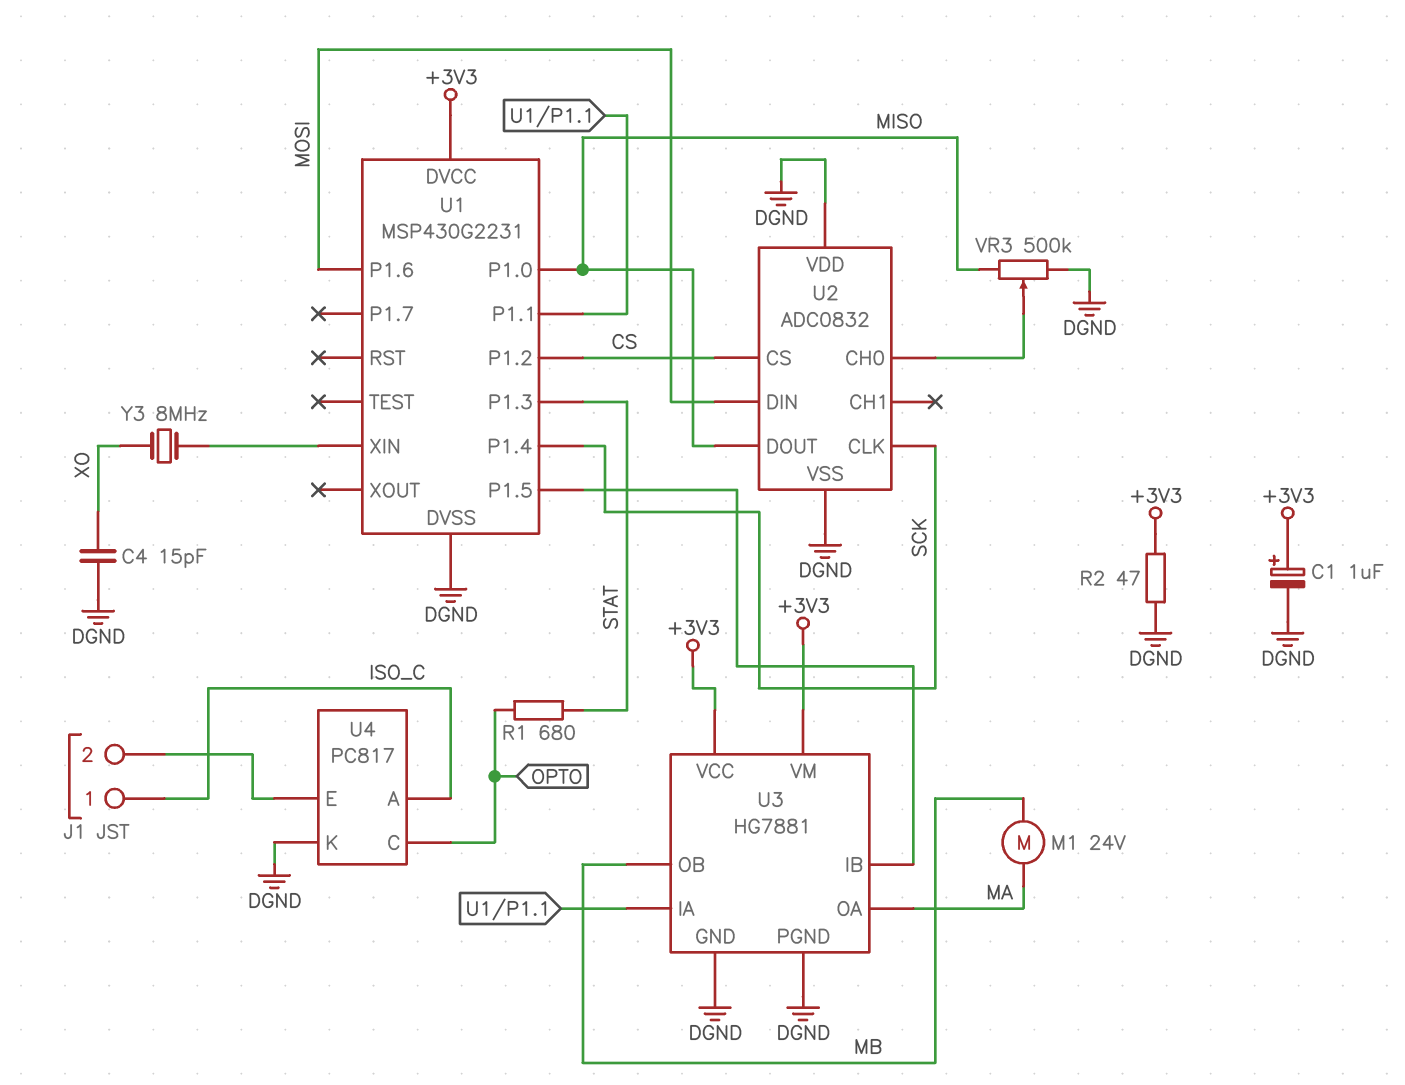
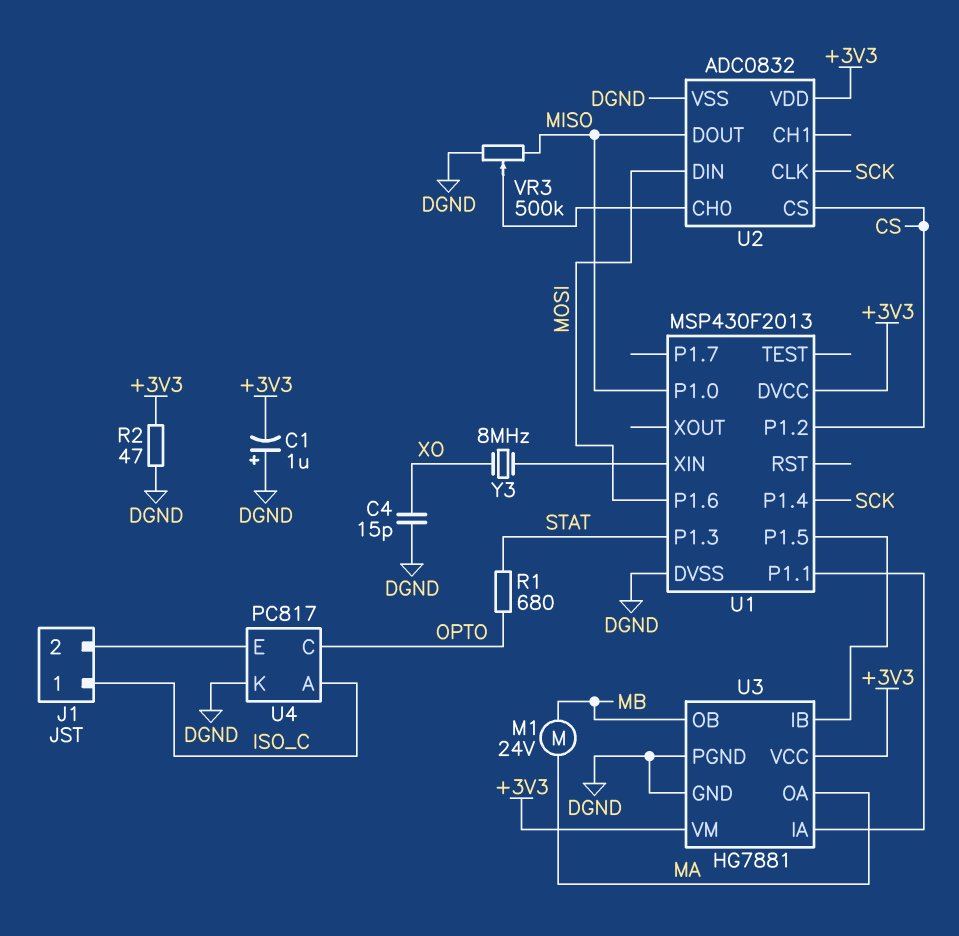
C1: 1uF (plus +3V3, minus DGND) -> 1uF (plus DGND, minus +3V3)
U1: MSP430G2231 -> MSP430F2013
U2 pin VDD: DGND -> +3V3

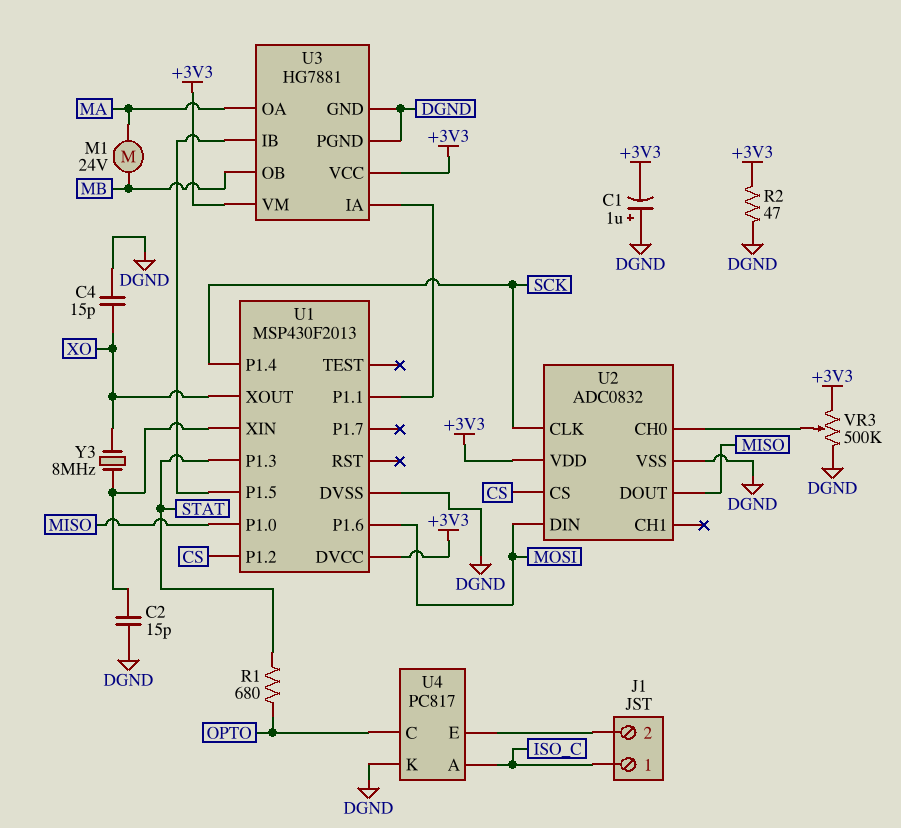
C2: none -> 15pF (DGND, U1/XIN)
U1 pin XOUT: none -> XO
VR3: 500k (DGND, MISO, wiper U2/CH0) -> 500k (+3V3, DGND, wiper U2/CH0)

